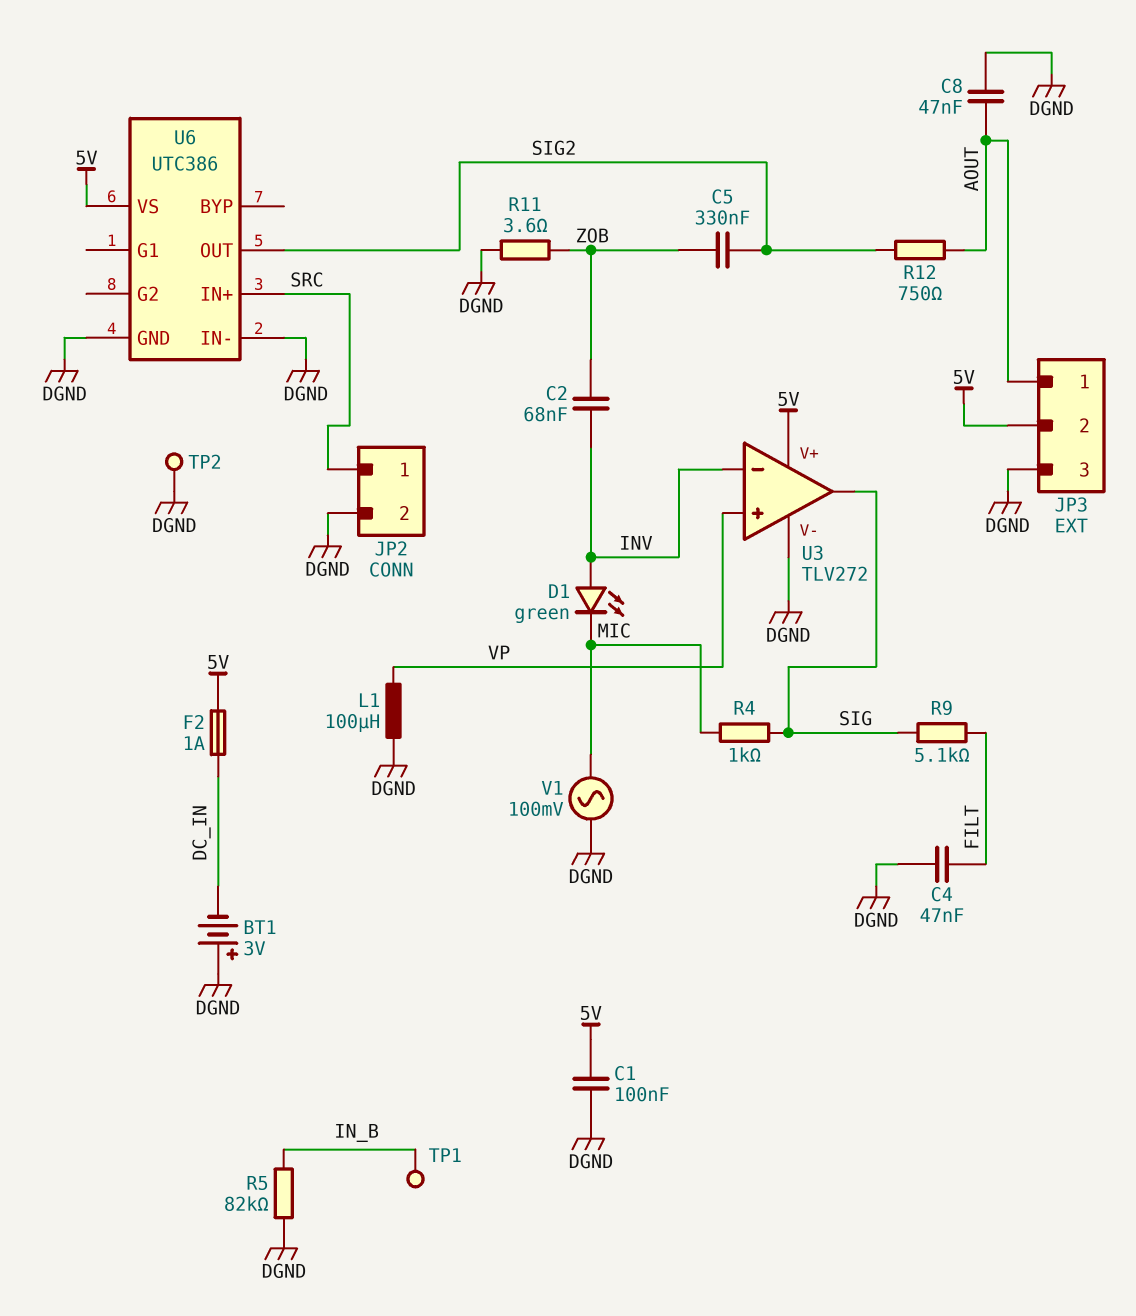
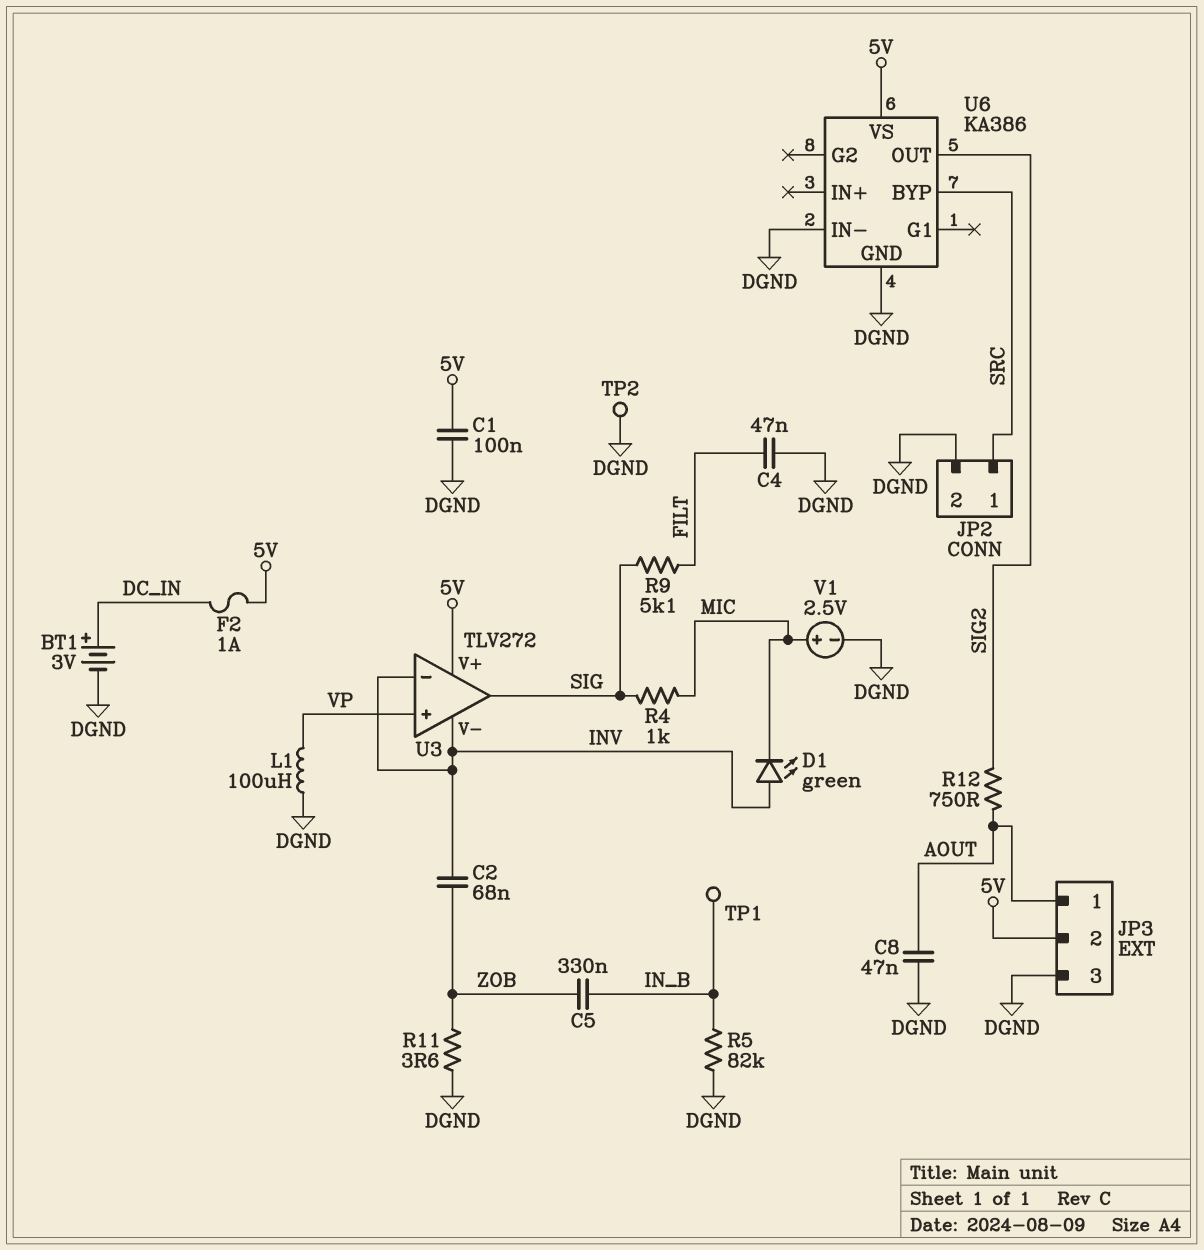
BT1: 3V (plus DGND, minus DC_IN) -> 3V (plus DC_IN, minus DGND)
C5: 330nF (SIG2, ZOB) -> 330nF (IN_B, ZOB)
U3 pin V-: DGND -> INV
U6: UTC386 -> KA386
U6 pin BYP: none -> SRC
U6 pin IN+: SRC -> none
V1: AC 100mV (DGND, MIC) -> 2.5V (plus MIC, minus DGND)

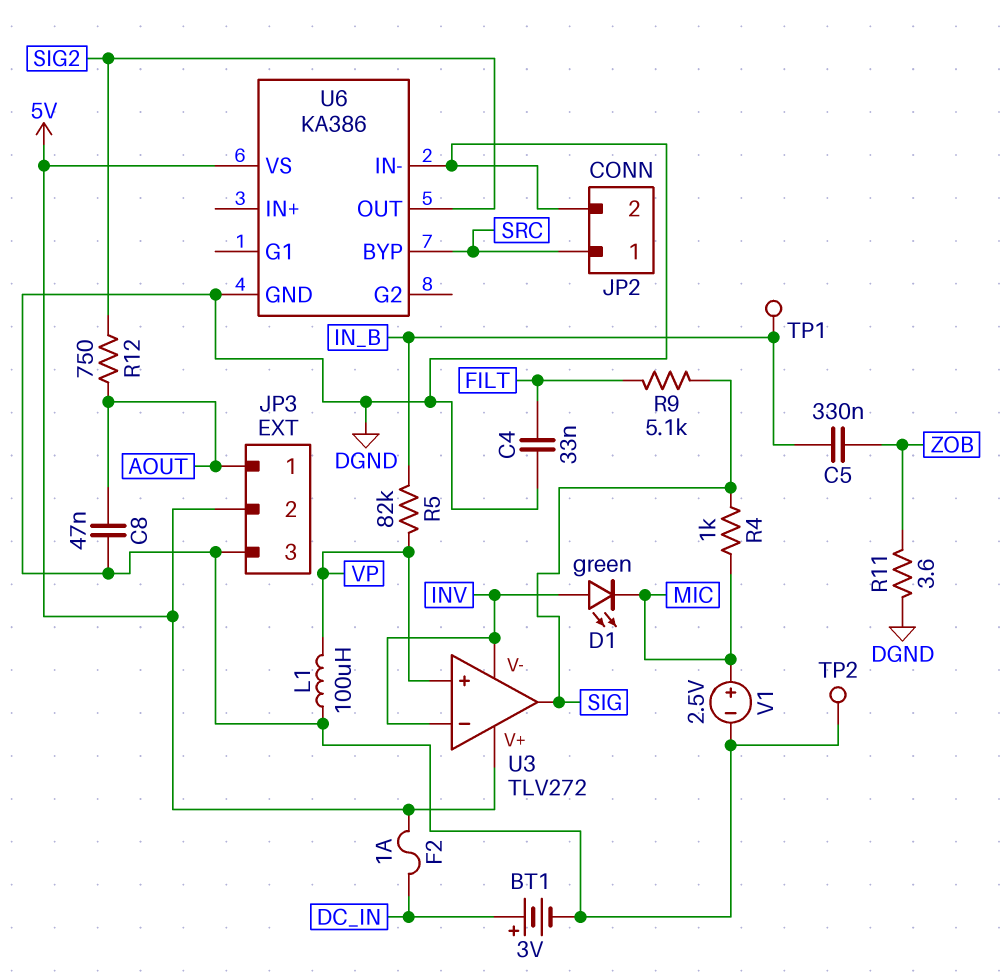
C1: 100nF (5V, DGND) -> none
C2: 68nF (INV, ZOB) -> none
C4: 47nF (DGND, FILT) -> 33nF (DGND, FILT)
R5: 82k (DGND, IN_B) -> 82k (IN_B, VP)

